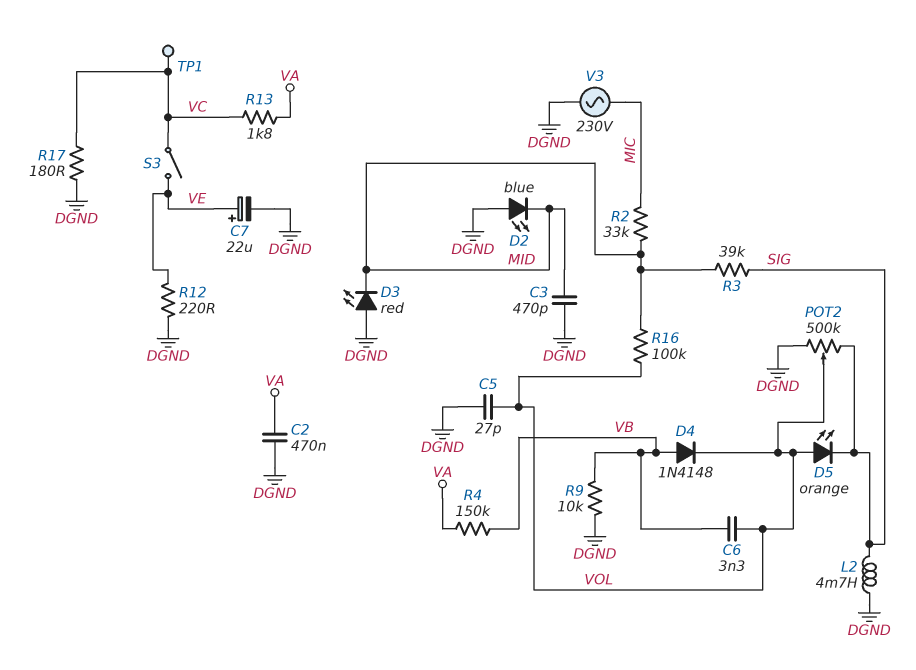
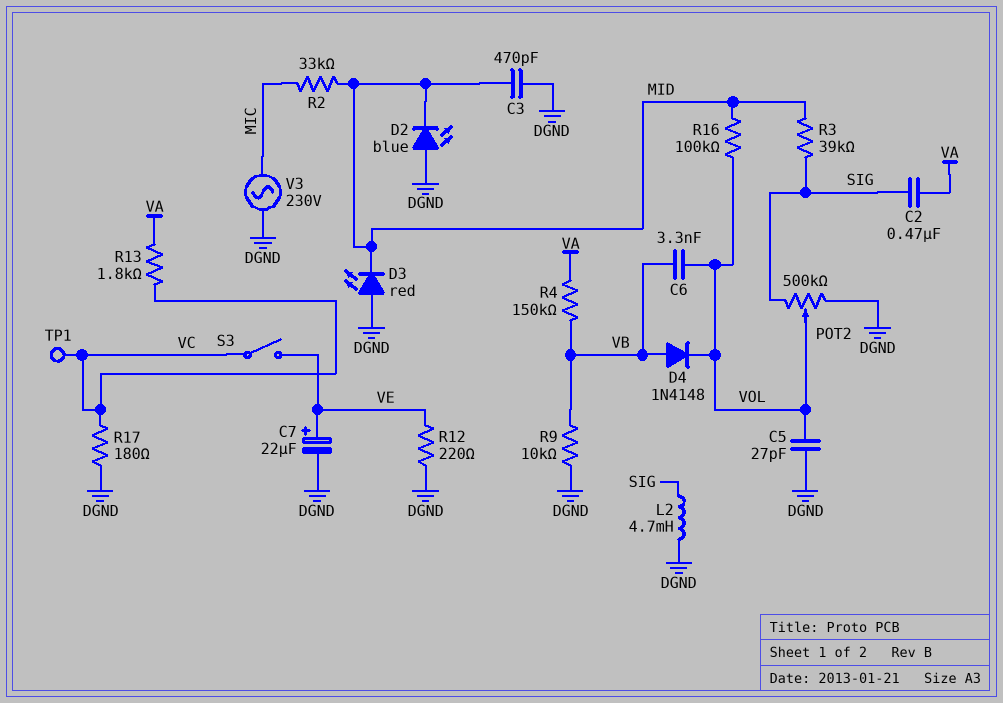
C2: 470nF (DGND, VA) -> 470nF (SIG, VA)
D5: LED orange (A VOL, K SIG) -> none

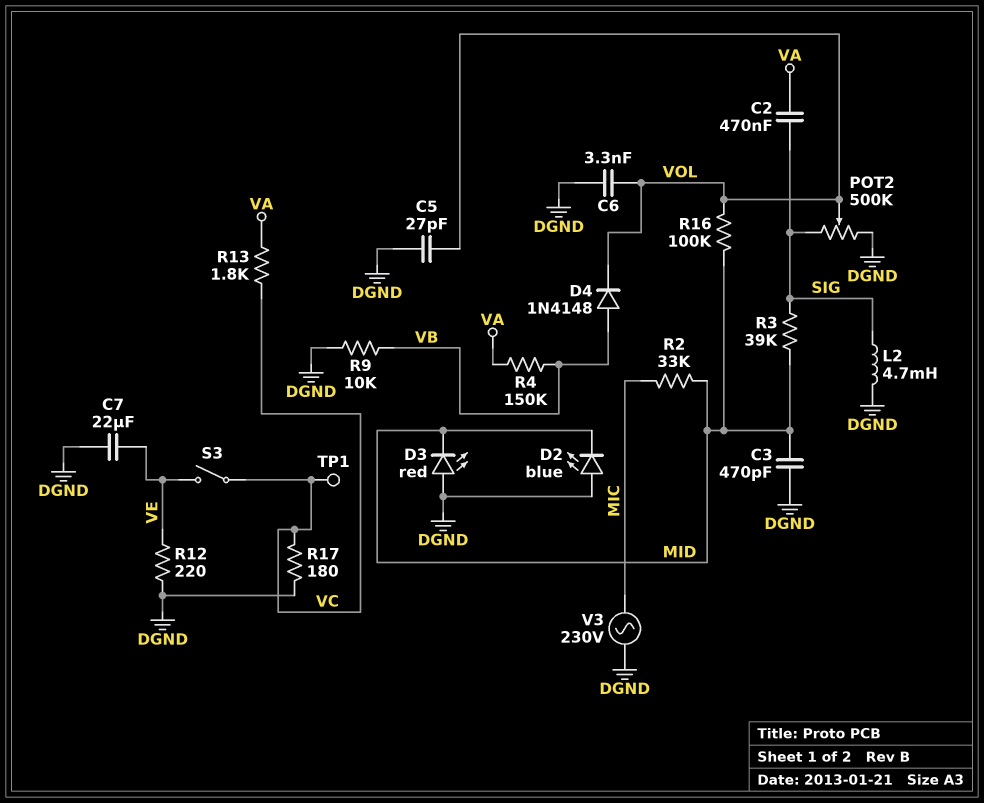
C6: 3.3nF (VB, VOL) -> 3.3nF (DGND, VOL)
C7: 22uF (plus VE, minus DGND) -> 22uF (DGND, VE)

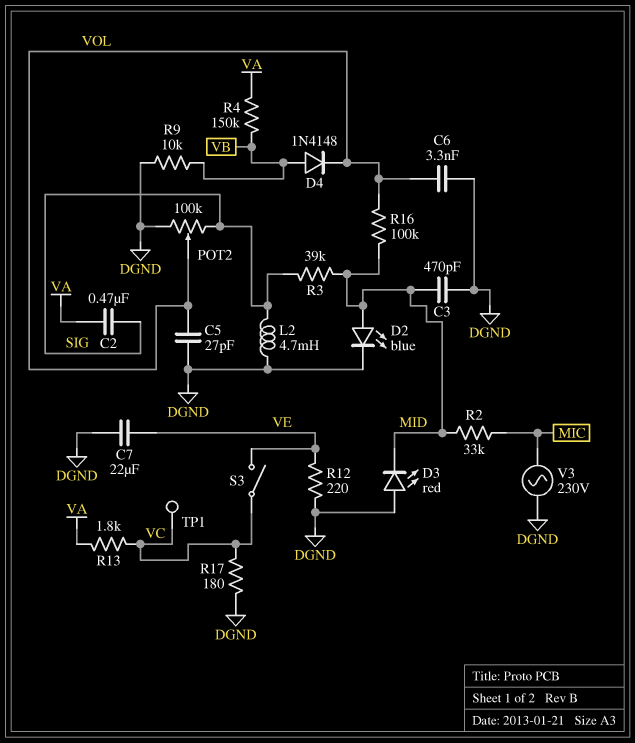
D2: LED blue (A DGND, K MID) -> LED blue (A MID, K DGND)
POT2: 500k (DGND, SIG, wiper VOL) -> 100k (DGND, SIG, wiper VOL)

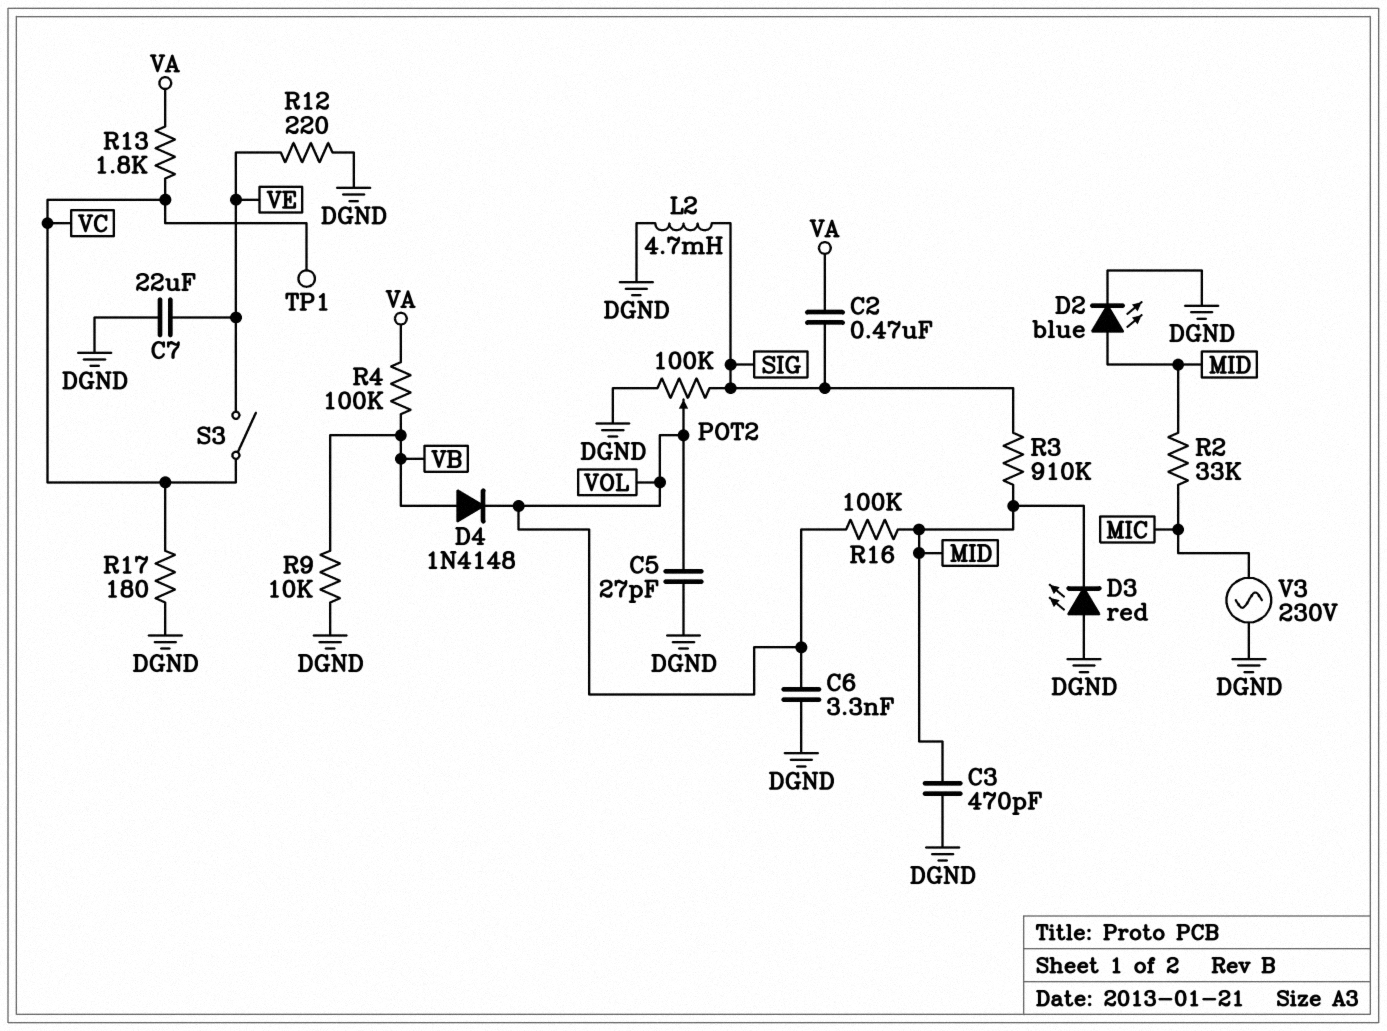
R3: 39k (MID, SIG) -> 910k (MID, SIG)
R4: 150k (VA, VB) -> 100k (VA, VB)

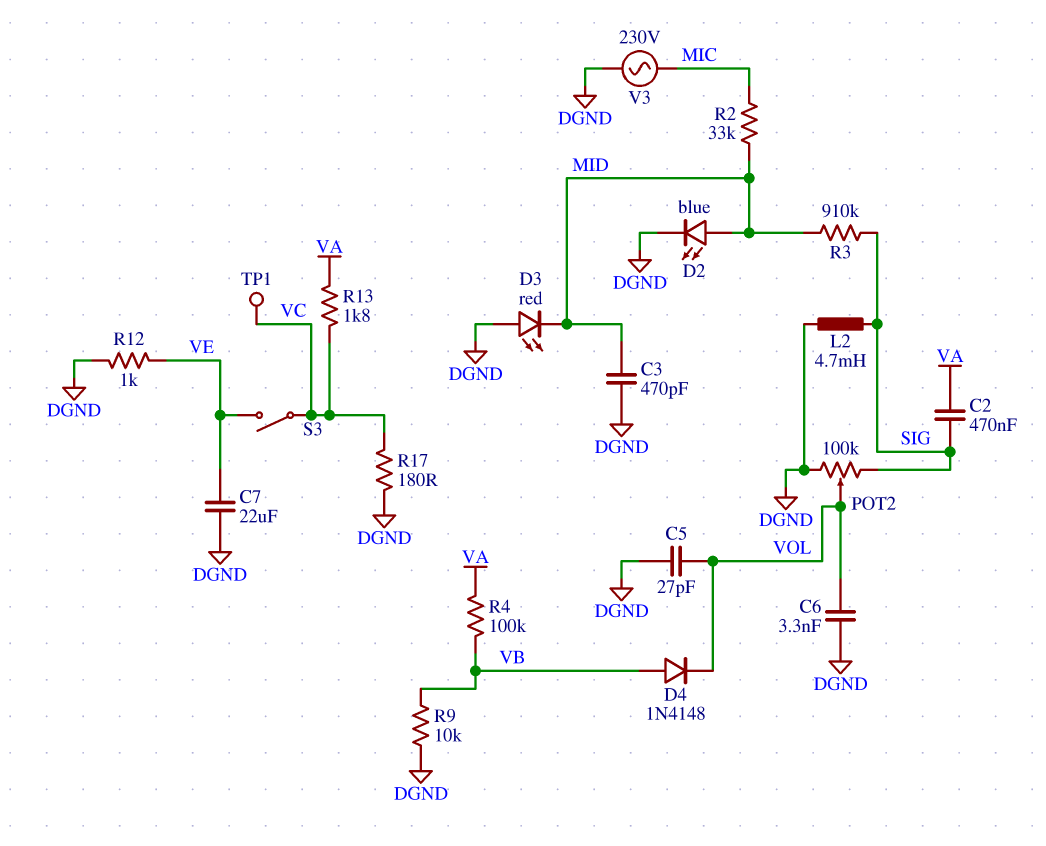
R12: 220 (DGND, VE) -> 1k (DGND, VE)
R16: 100k (MID, VOL) -> none

